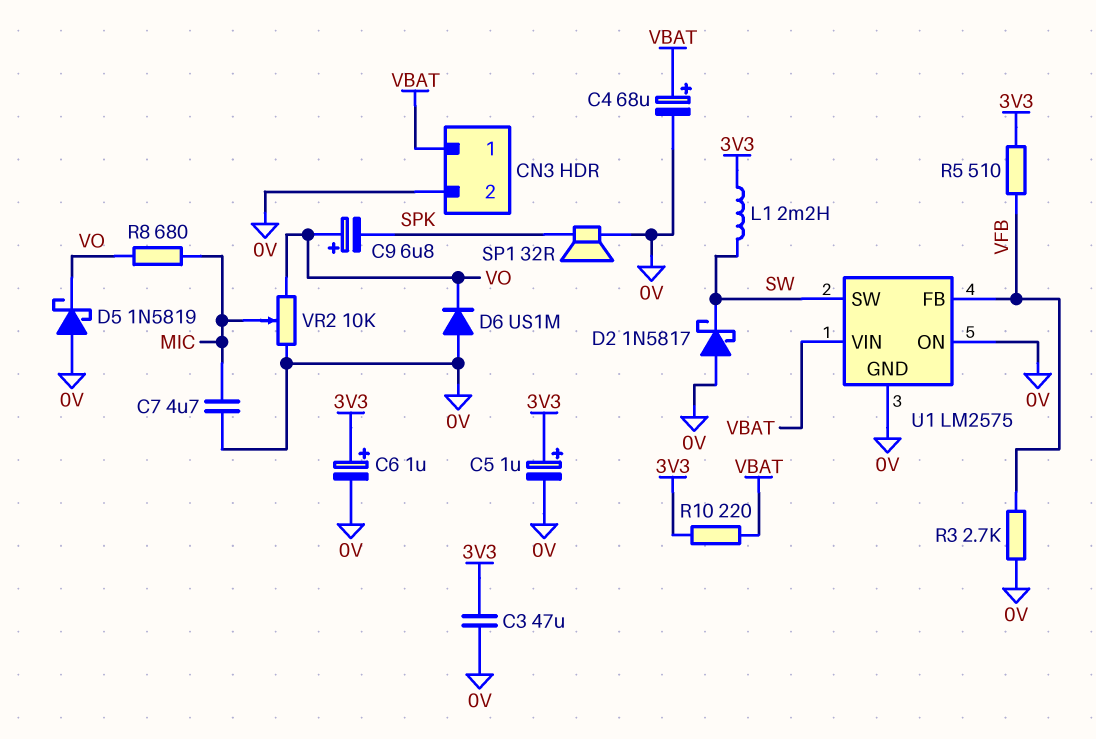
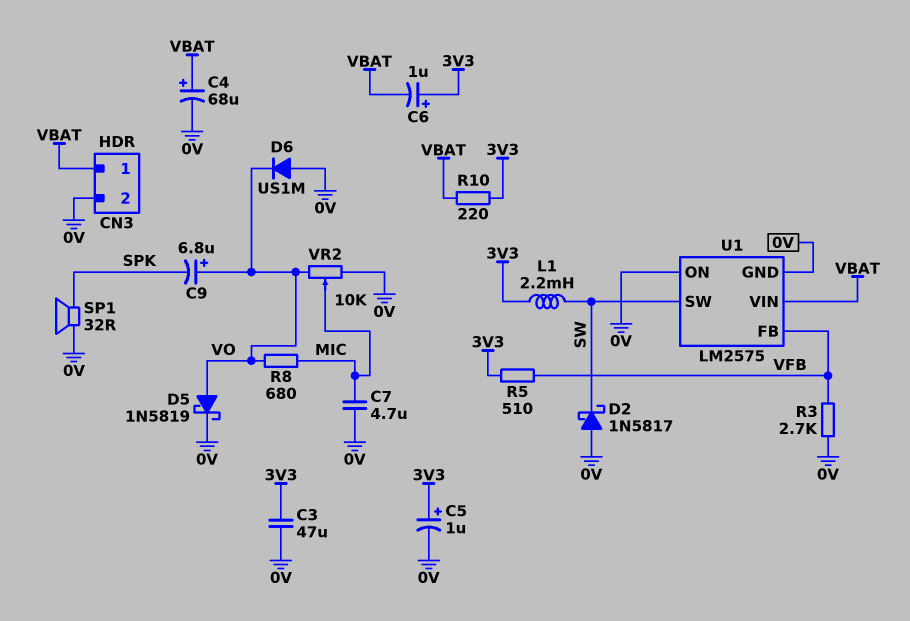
C6: 1uF (plus 3V3, minus 0V) -> 1uF (plus 3V3, minus VBAT)
D5: schottky 1N5819 (A 0V, K VO) -> schottky 1N5819 (A VO, K 0V)

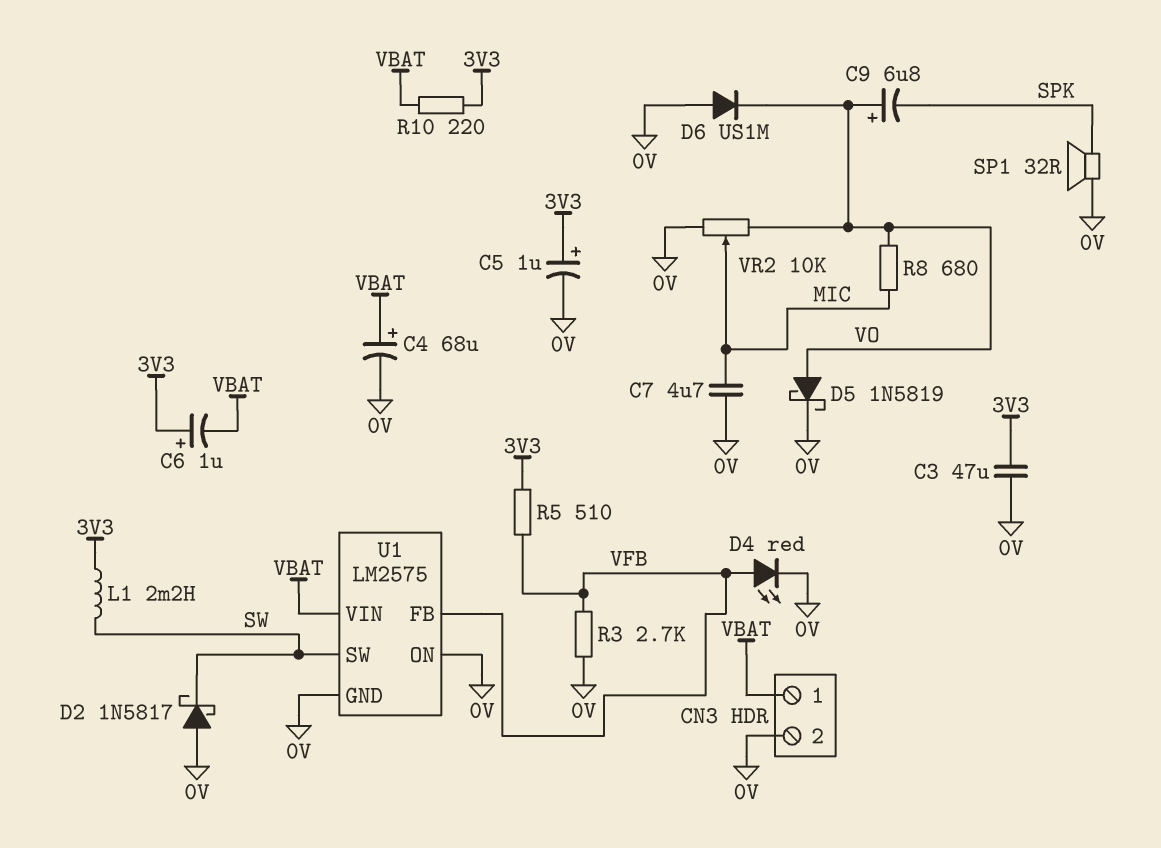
D4: none -> LED red (A VFB, K 0V)

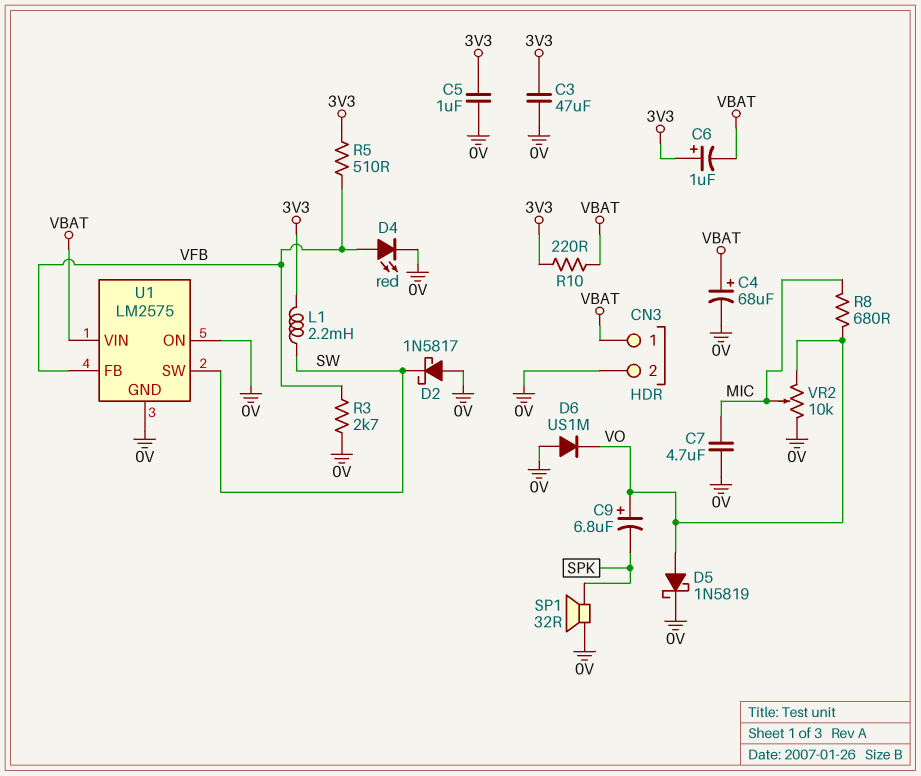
C5: 1uF (plus 3V3, minus 0V) -> 1uF (0V, 3V3)

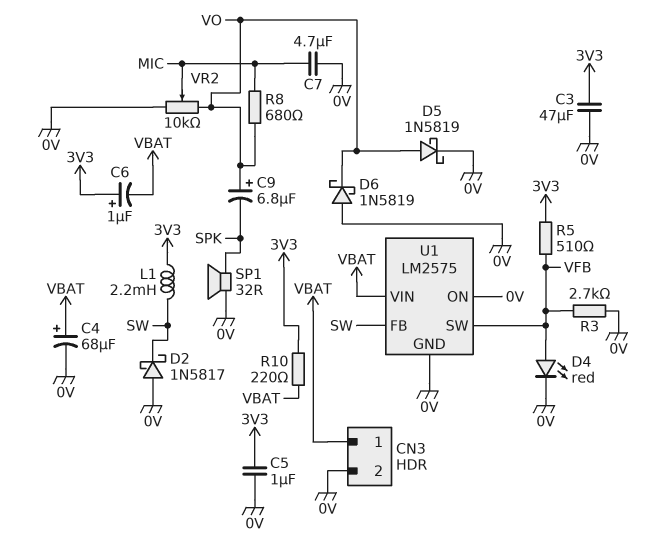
D6: diode US1M (A 0V, K VO) -> schottky 1N5819 (A 0V, K VO)
U1 pin FB: VFB -> SW
U1 pin SW: SW -> VFB

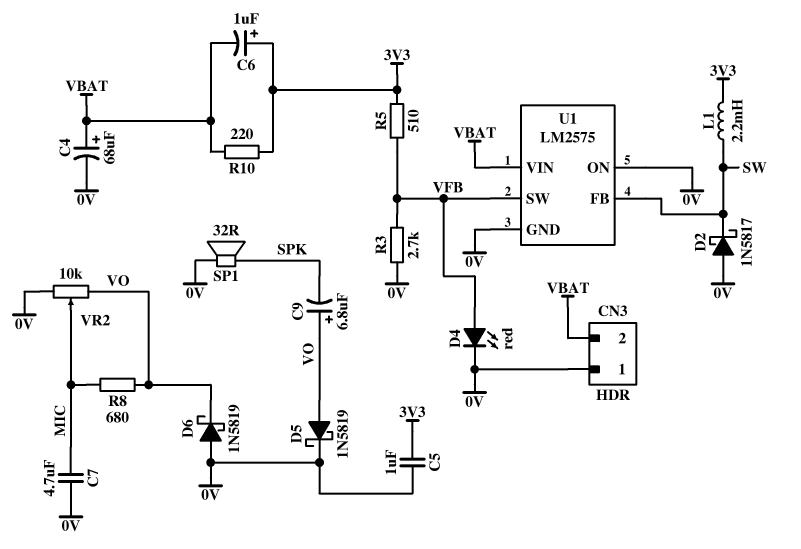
C3: 47uF (0V, 3V3) -> none
CN3 pin 1: VBAT -> 0V
CN3 pin 2: 0V -> VBAT

